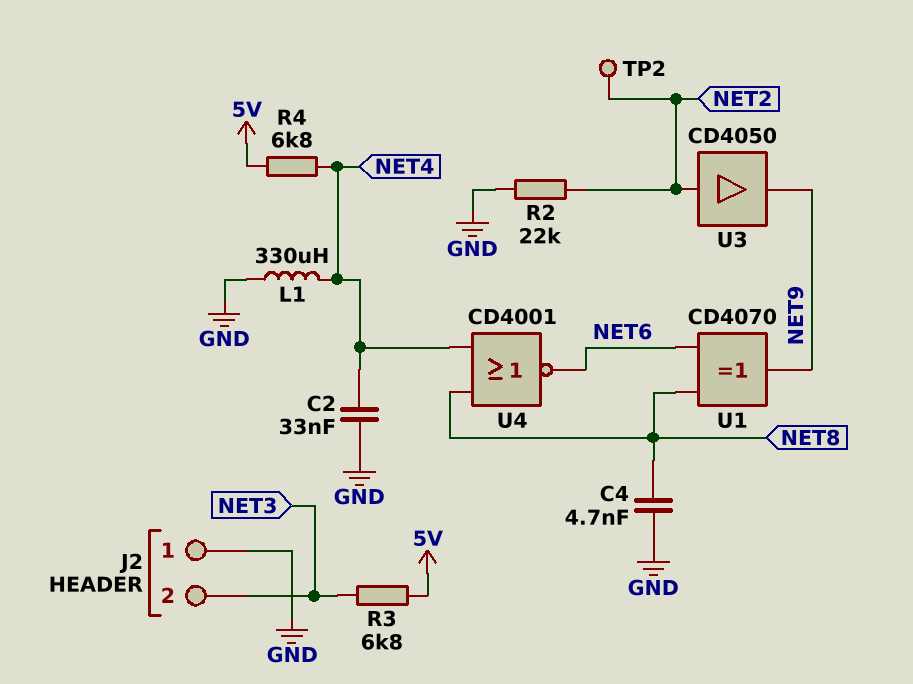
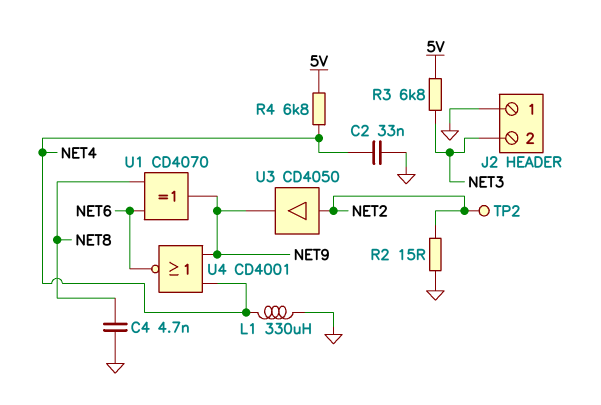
R2: 22k (GND, NET2) -> 15 (GND, NET2)
U4: NOR CD4001 (in NET4, in NET8, out NET6) -> NOR CD4001 (in NET4, in NET9, out NET6)

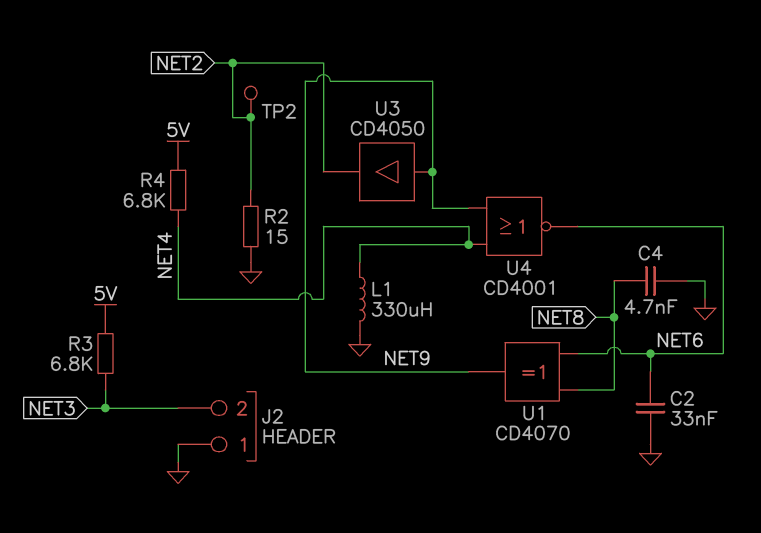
C2: 33nF (GND, NET4) -> 33nF (GND, NET6)
U3: buffer CD4050 (in NET2, out NET9) -> buffer CD4050 (in NET9, out NET2)

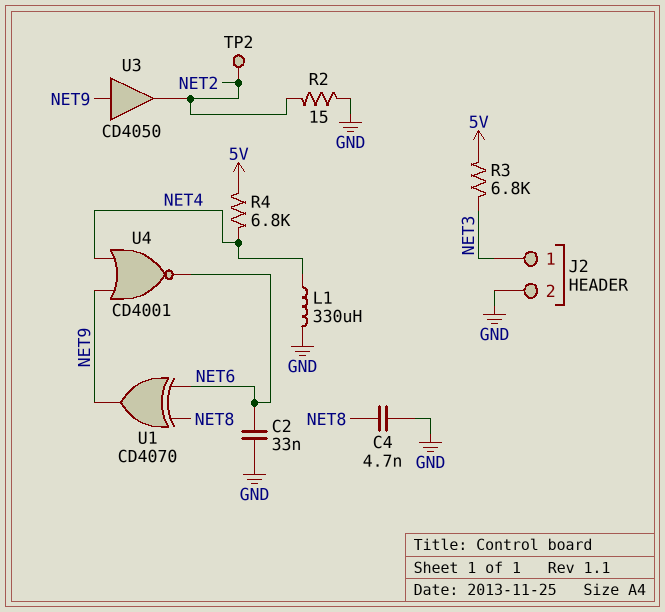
J2 pin 1: GND -> NET3
J2 pin 2: NET3 -> GND

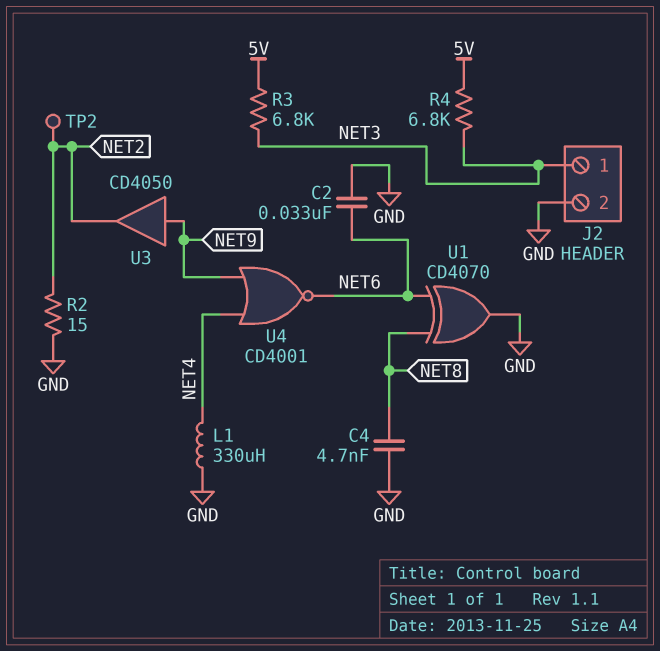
R4: 6.8k (5V, NET4) -> 6.8k (5V, NET3)
U1: XOR CD4070 (in NET6, in NET8, out NET9) -> XOR CD4070 (in NET6, in NET8, out GND)

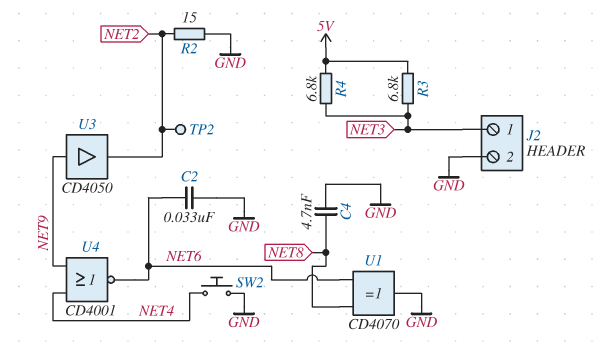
L1: 330uH (GND, NET4) -> none
SW2: none -> button (GND, NET4)

